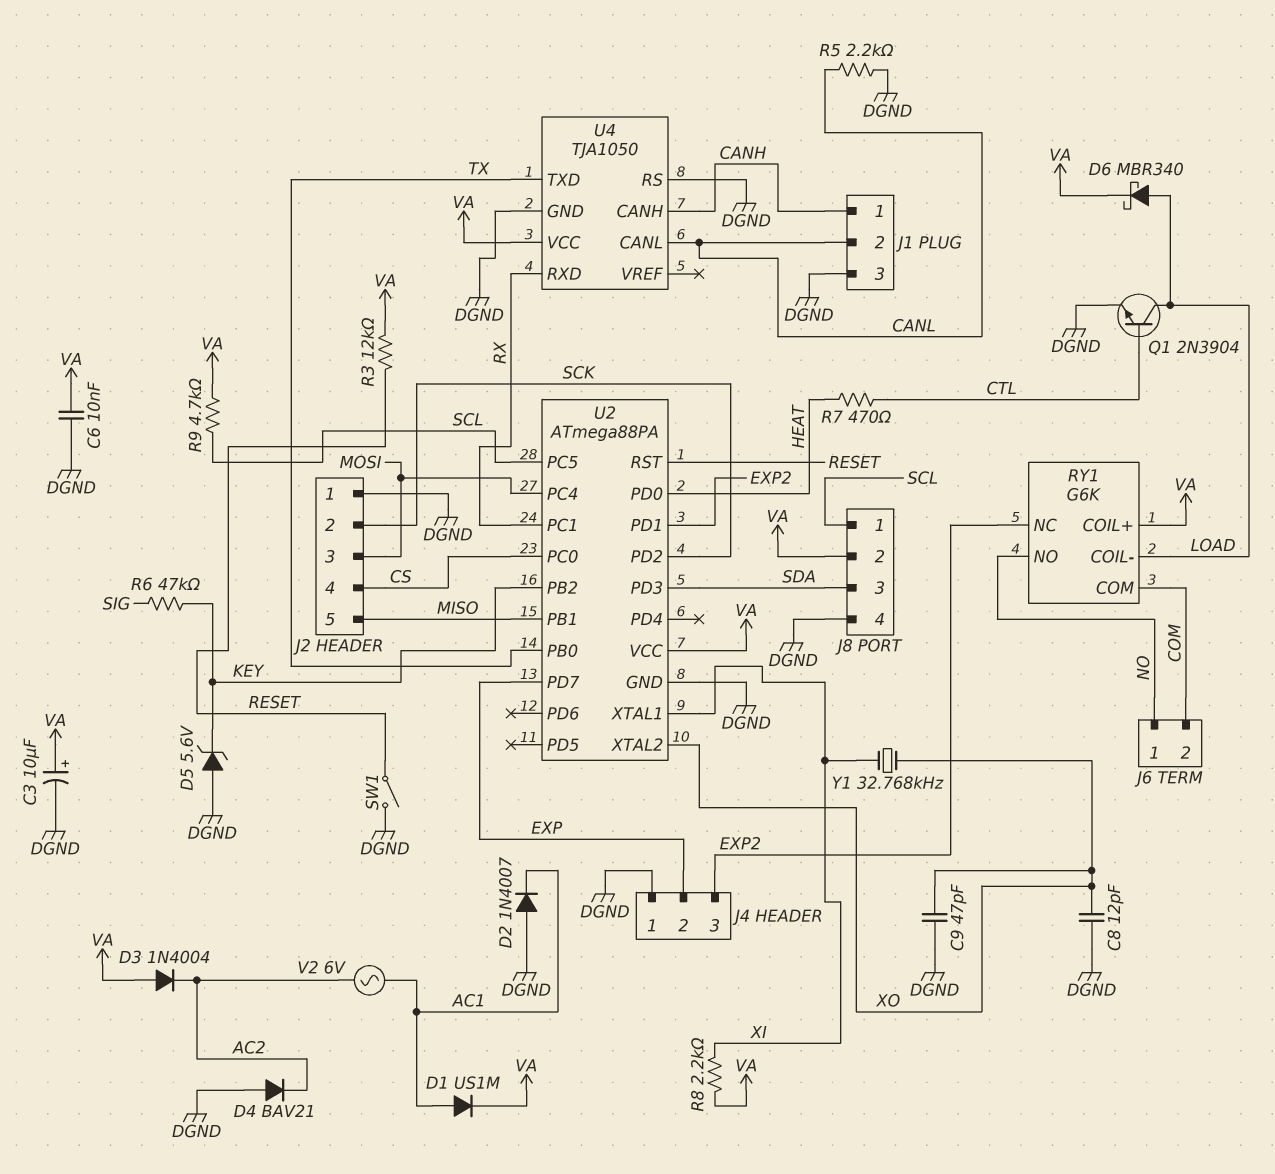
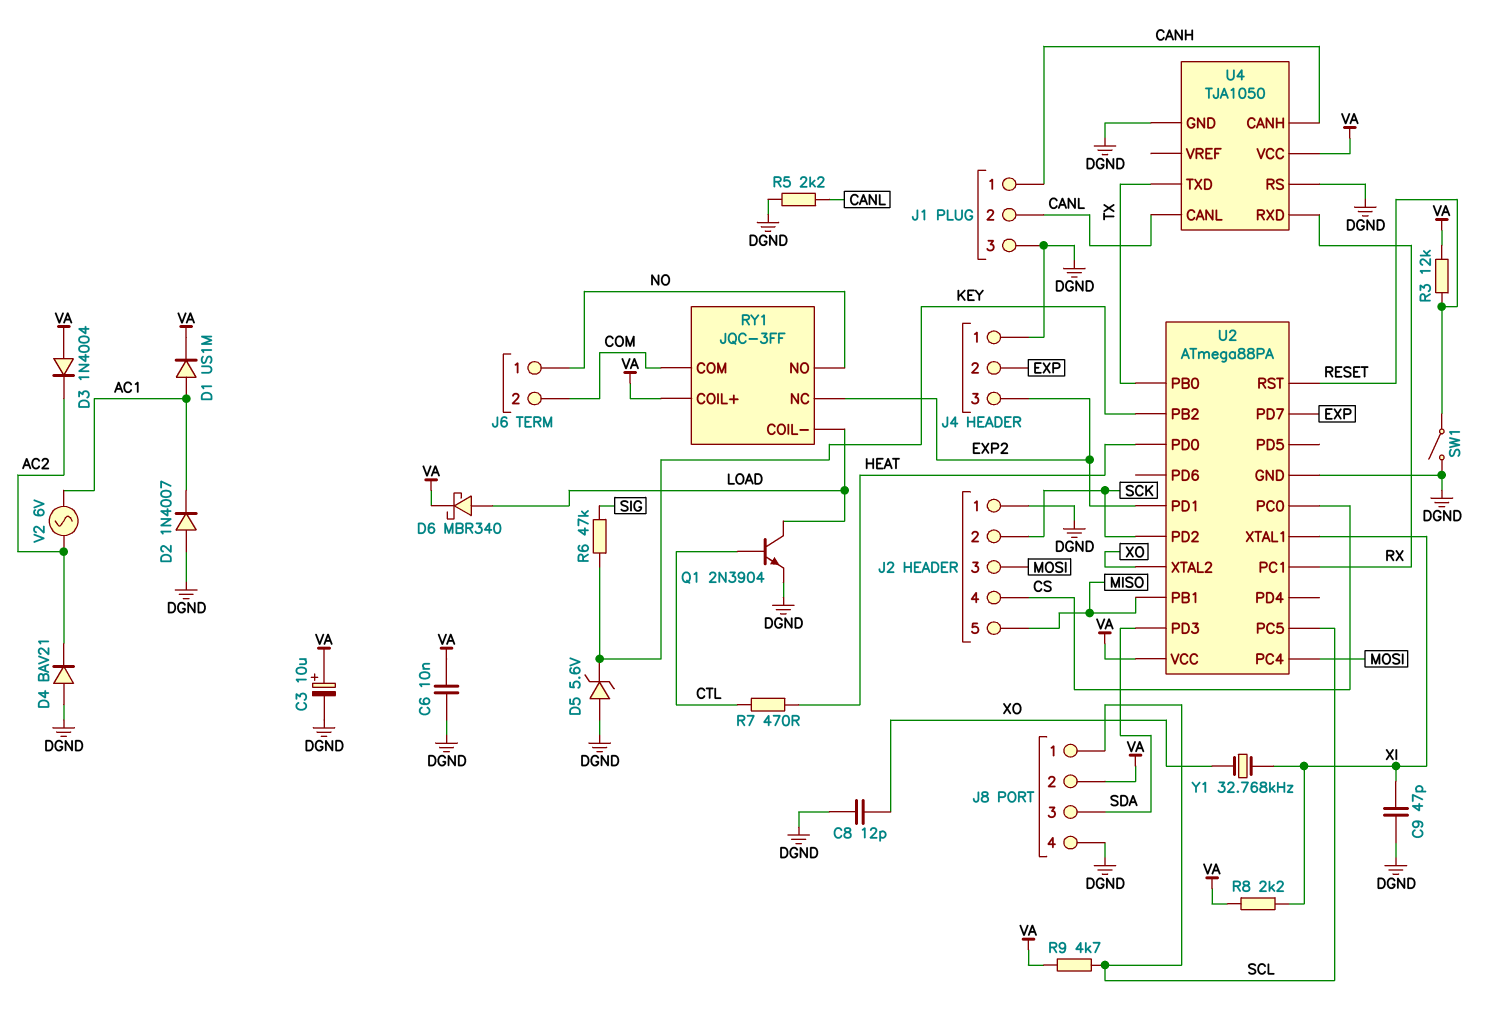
C9: 47pF (DGND, XO) -> 47pF (DGND, XI)
RY1: G6K -> JQC-3FF

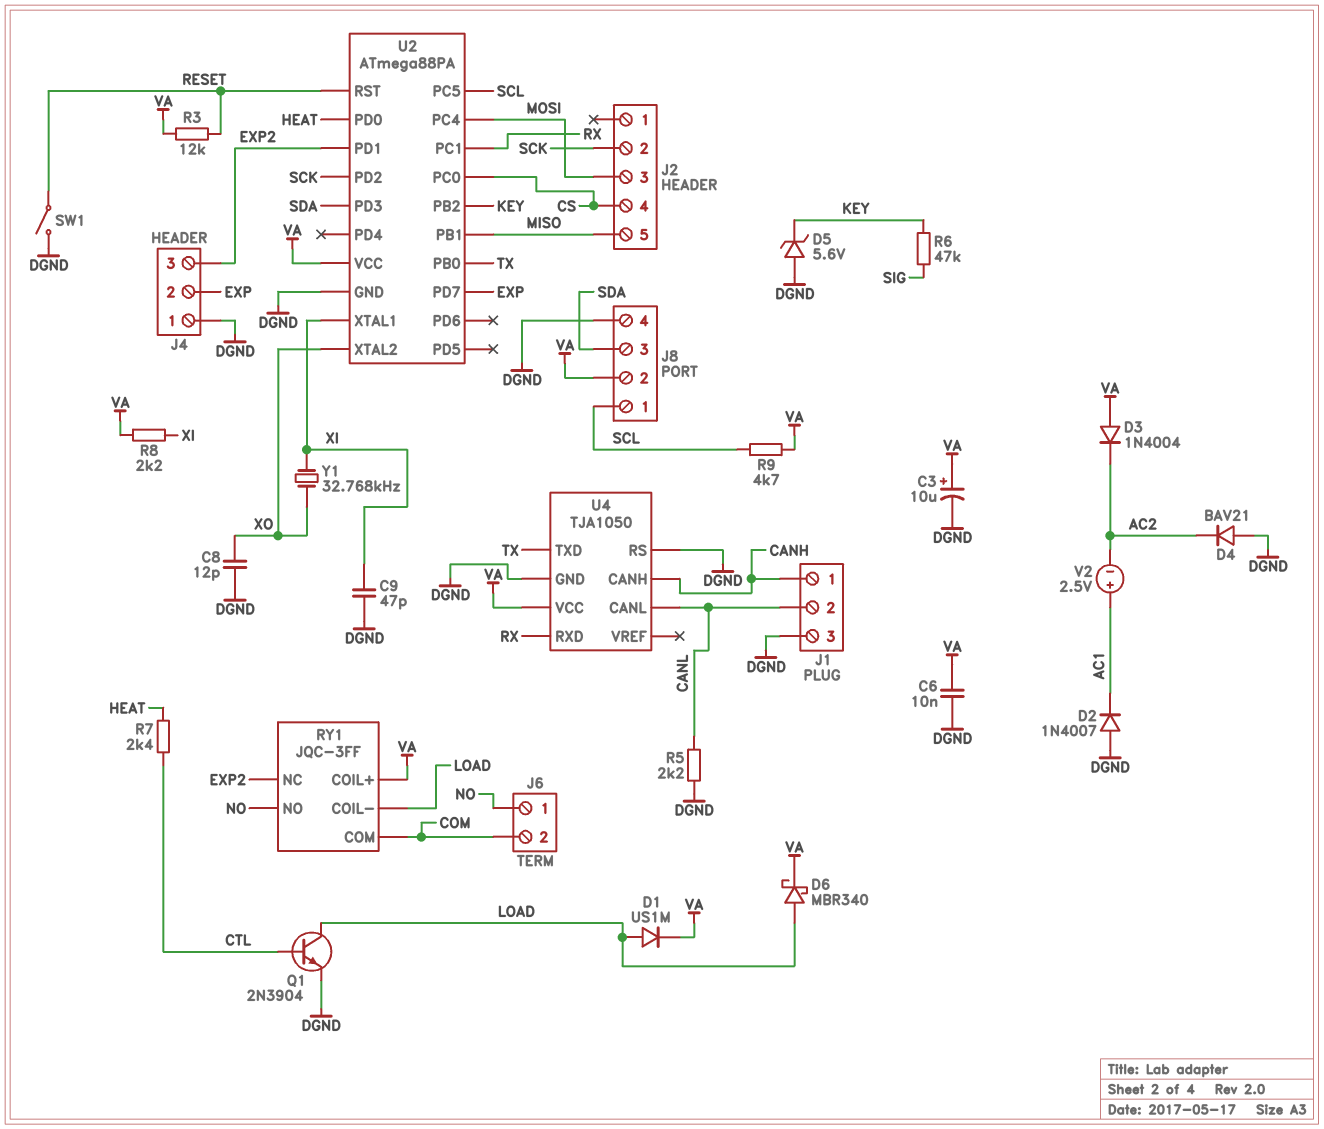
D1: diode US1M (A AC1, K VA) -> diode US1M (A LOAD, K VA)
J2 pin 1: DGND -> none
R7: 470 (CTL, HEAT) -> 2.4k (CTL, HEAT)
V2: AC 6V (AC1, AC2) -> 2.5V (plus AC1, minus AC2)

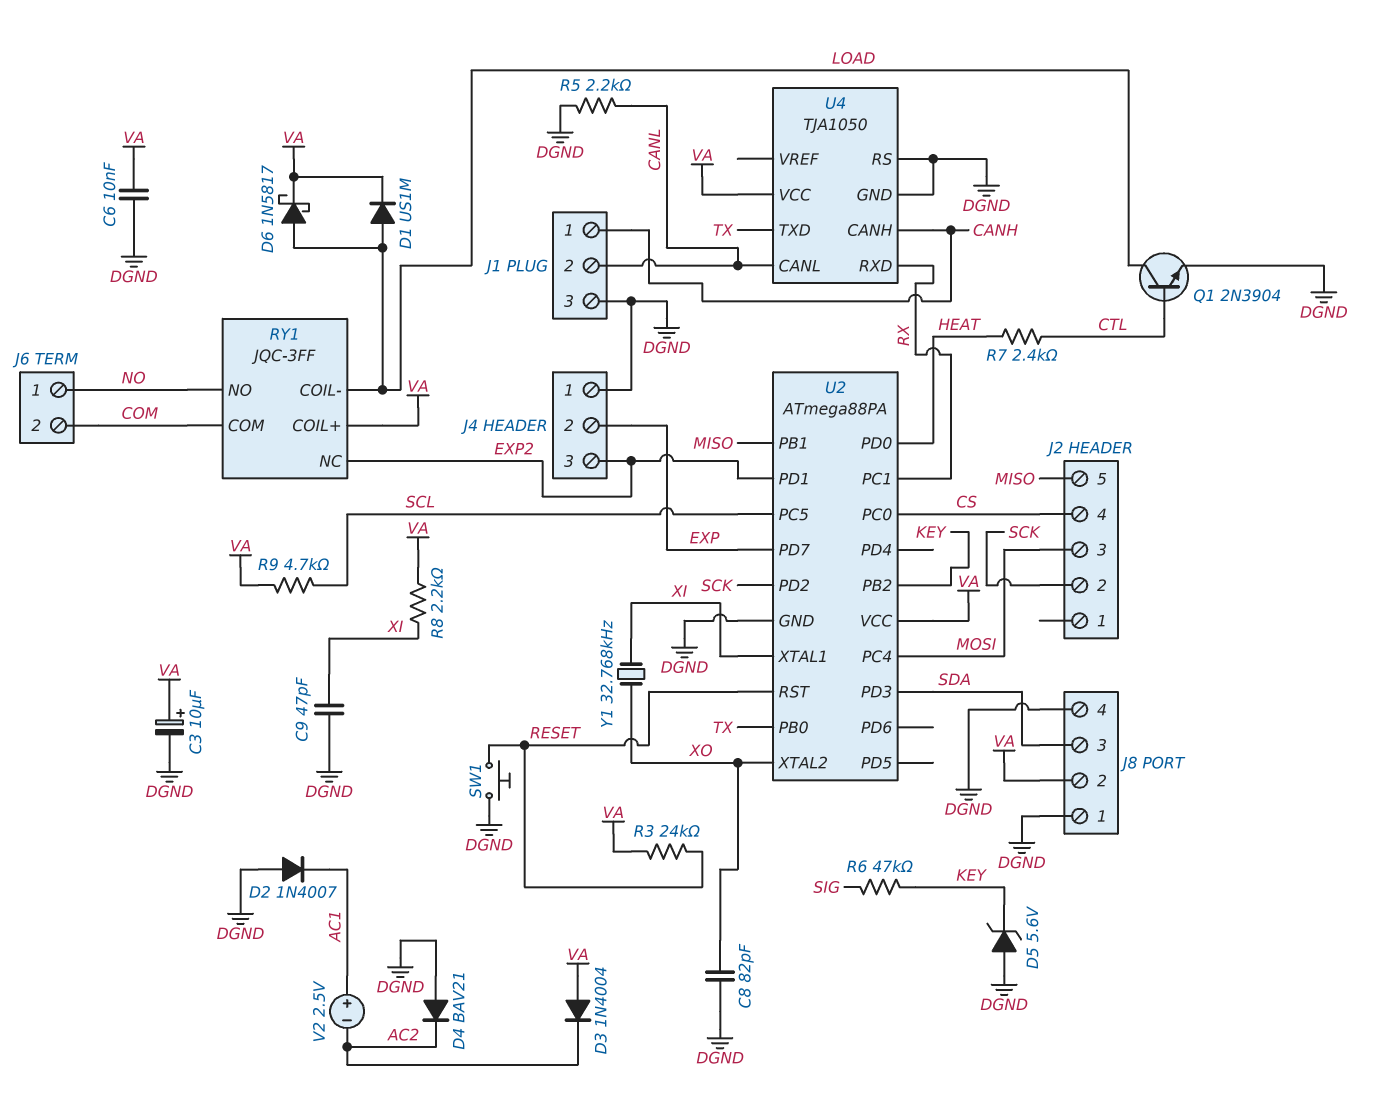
C8: 12pF (DGND, XO) -> 82pF (DGND, XO)
D6: schottky MBR340 (A LOAD, K VA) -> schottky 1N5817 (A LOAD, K VA)
J8 pin 1: SCL -> DGND
R3: 12k (RESET, VA) -> 24k (RESET, VA)
SW1: switch (DGND, RESET) -> button (DGND, RESET)

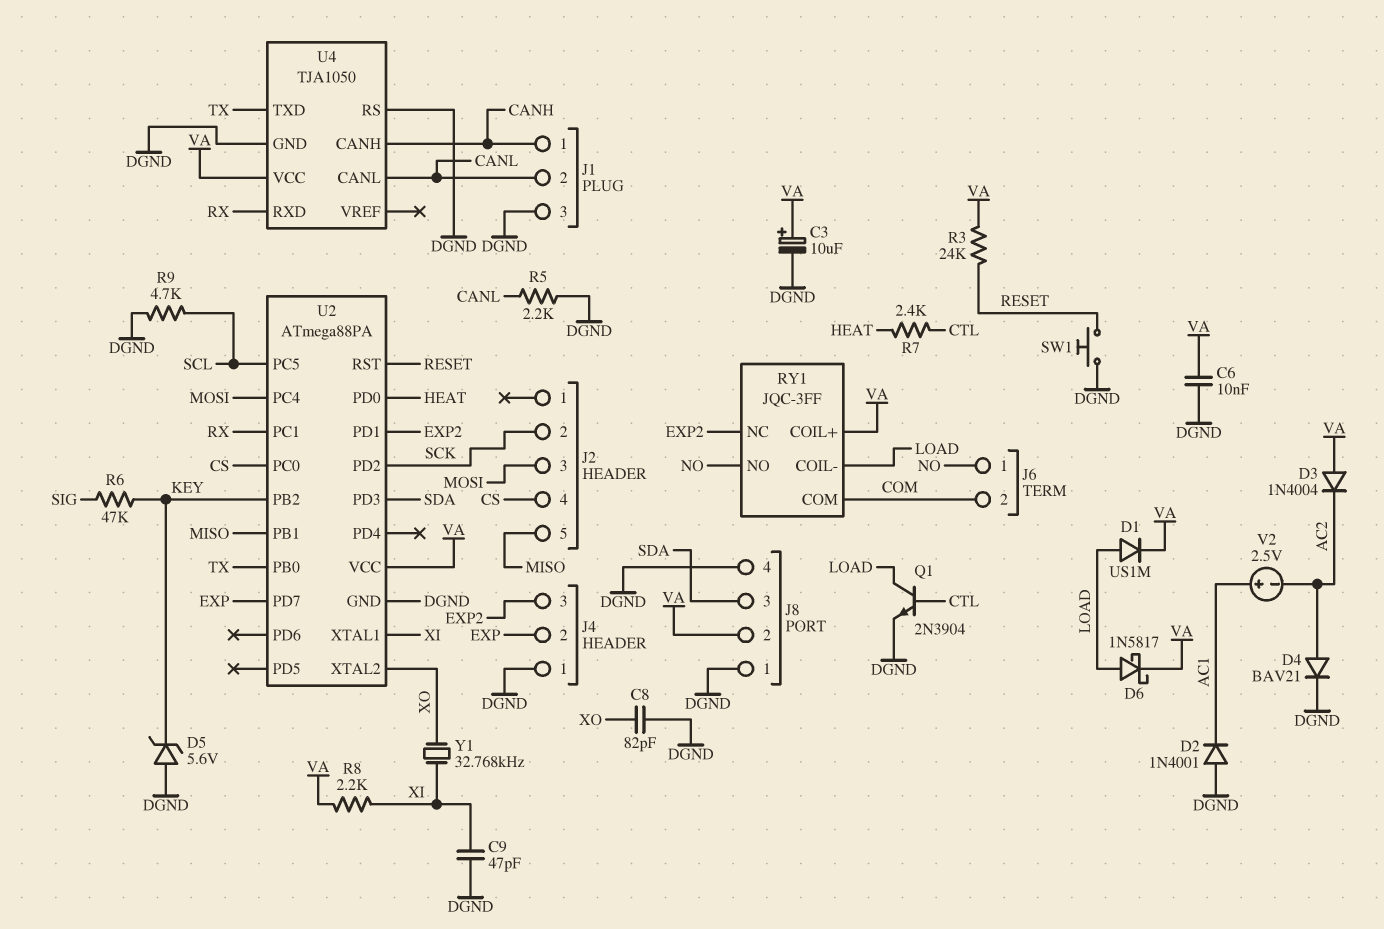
D2: diode 1N4007 (A DGND, K AC1) -> diode 1N4001 (A DGND, K AC1)
D4: diode BAV21 (A DGND, K AC2) -> diode BAV21 (A AC2, K DGND)
R9: 4.7k (SCL, VA) -> 4.7k (DGND, SCL)

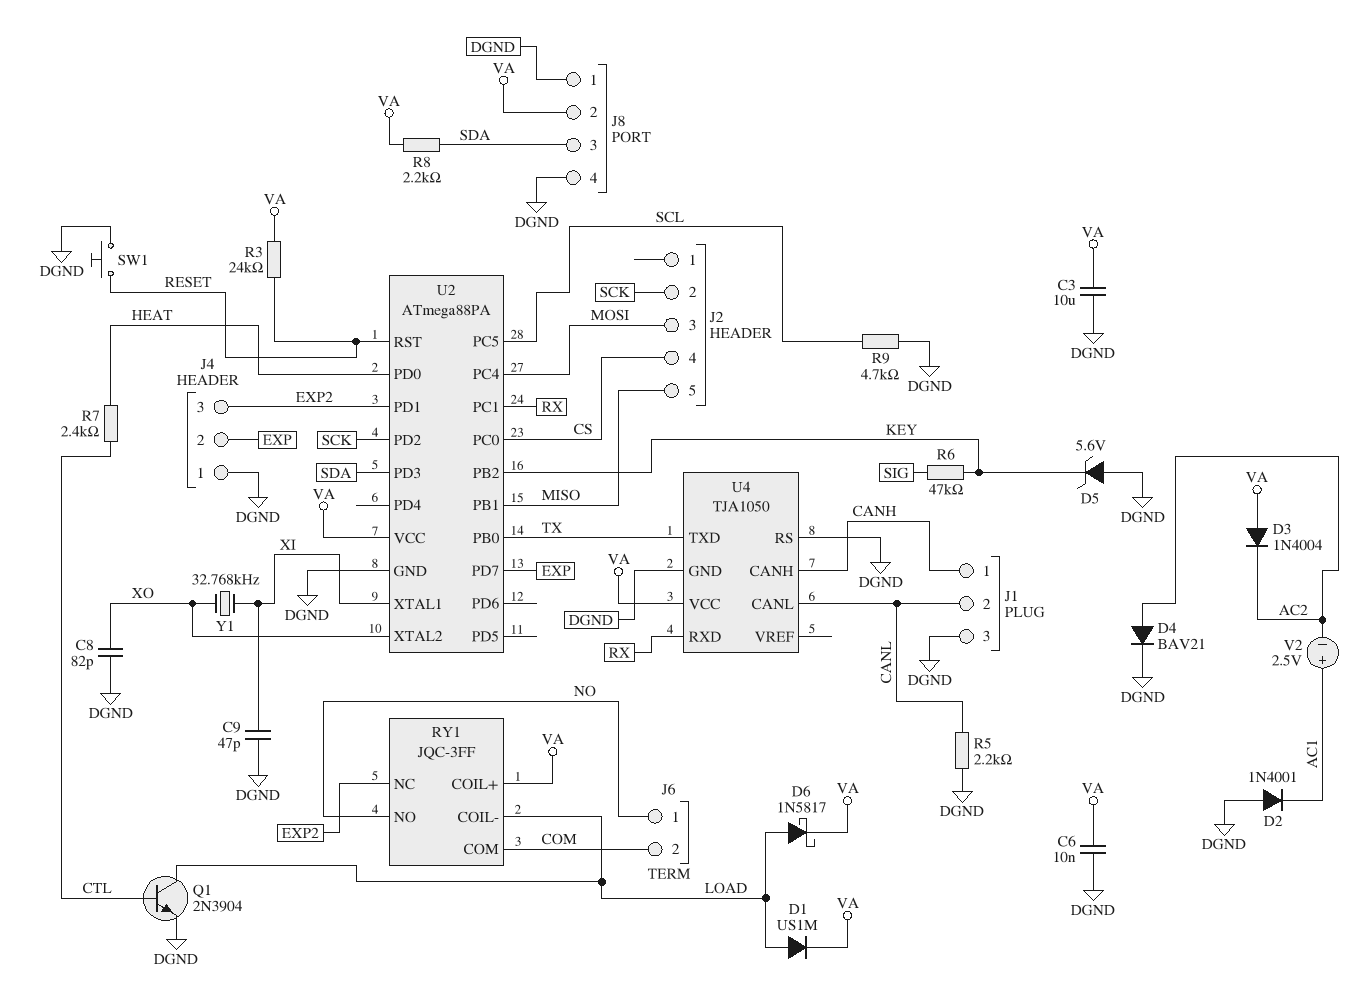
C3: 10uF (plus VA, minus DGND) -> 10uF (DGND, VA)
R8: 2.2k (VA, XI) -> 2.2k (SDA, VA)

